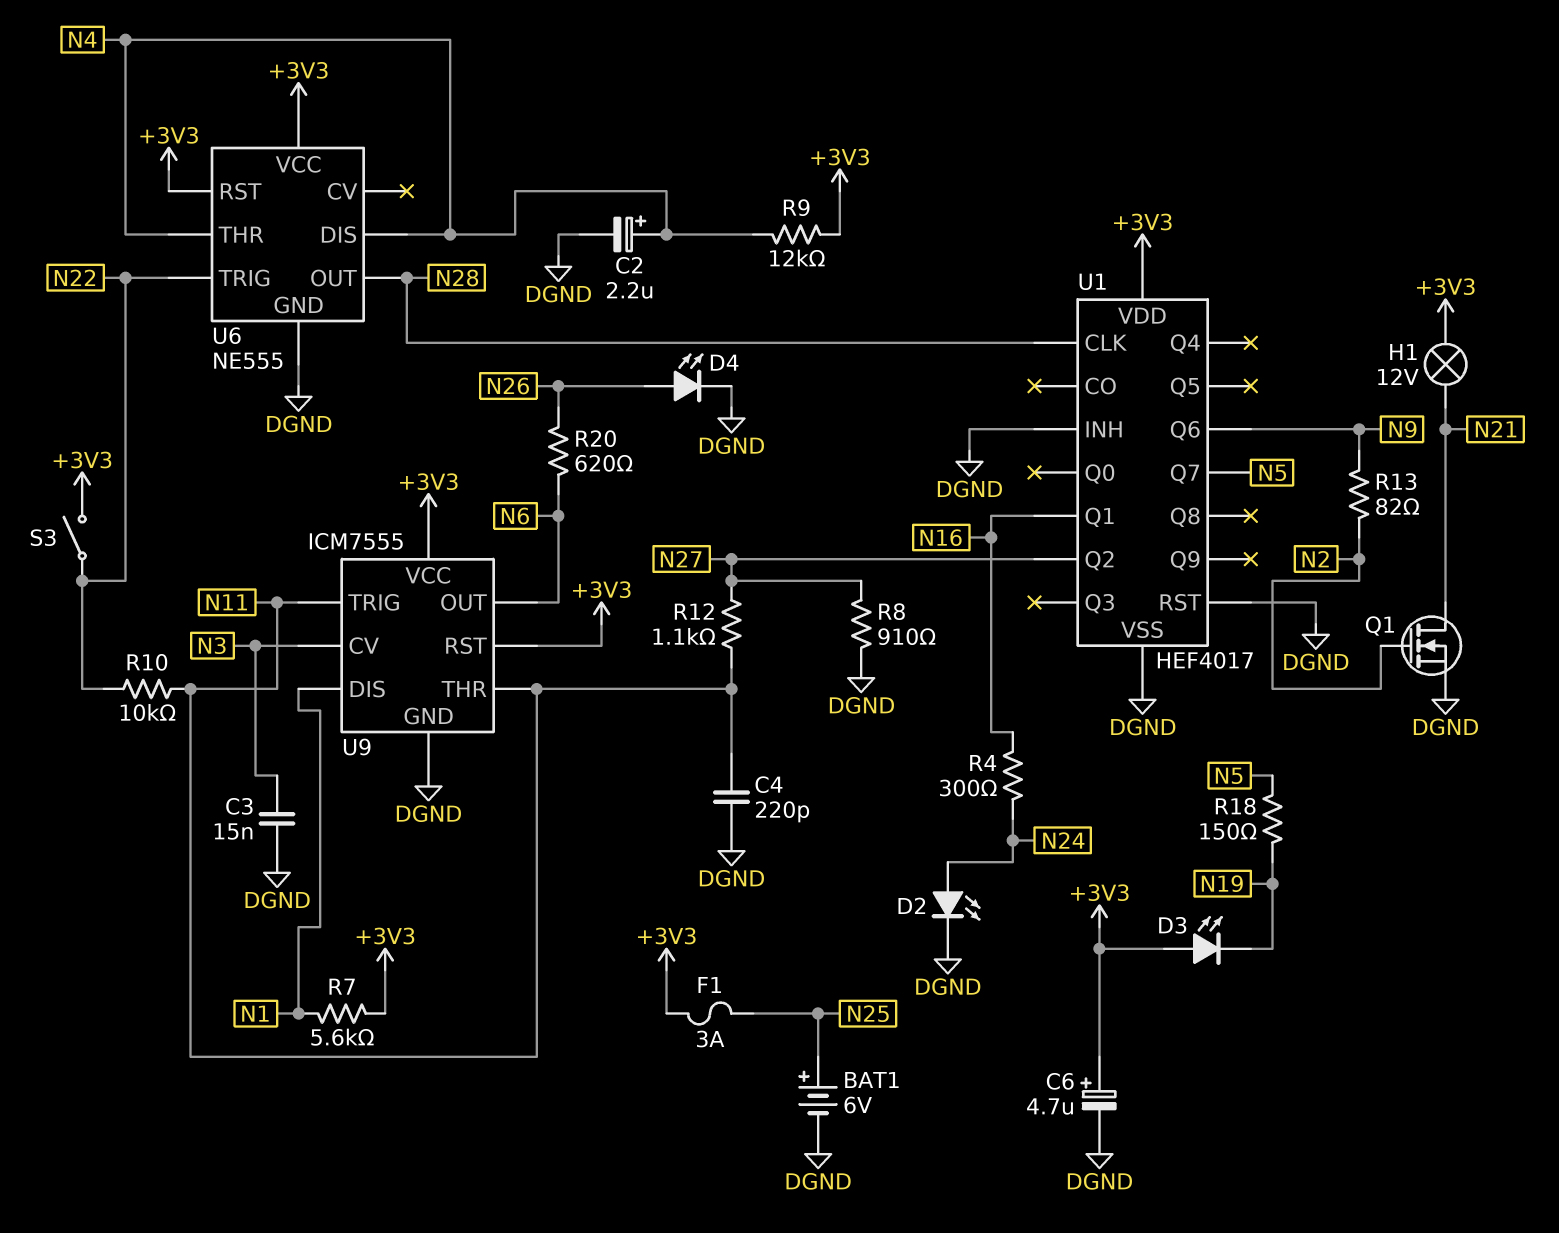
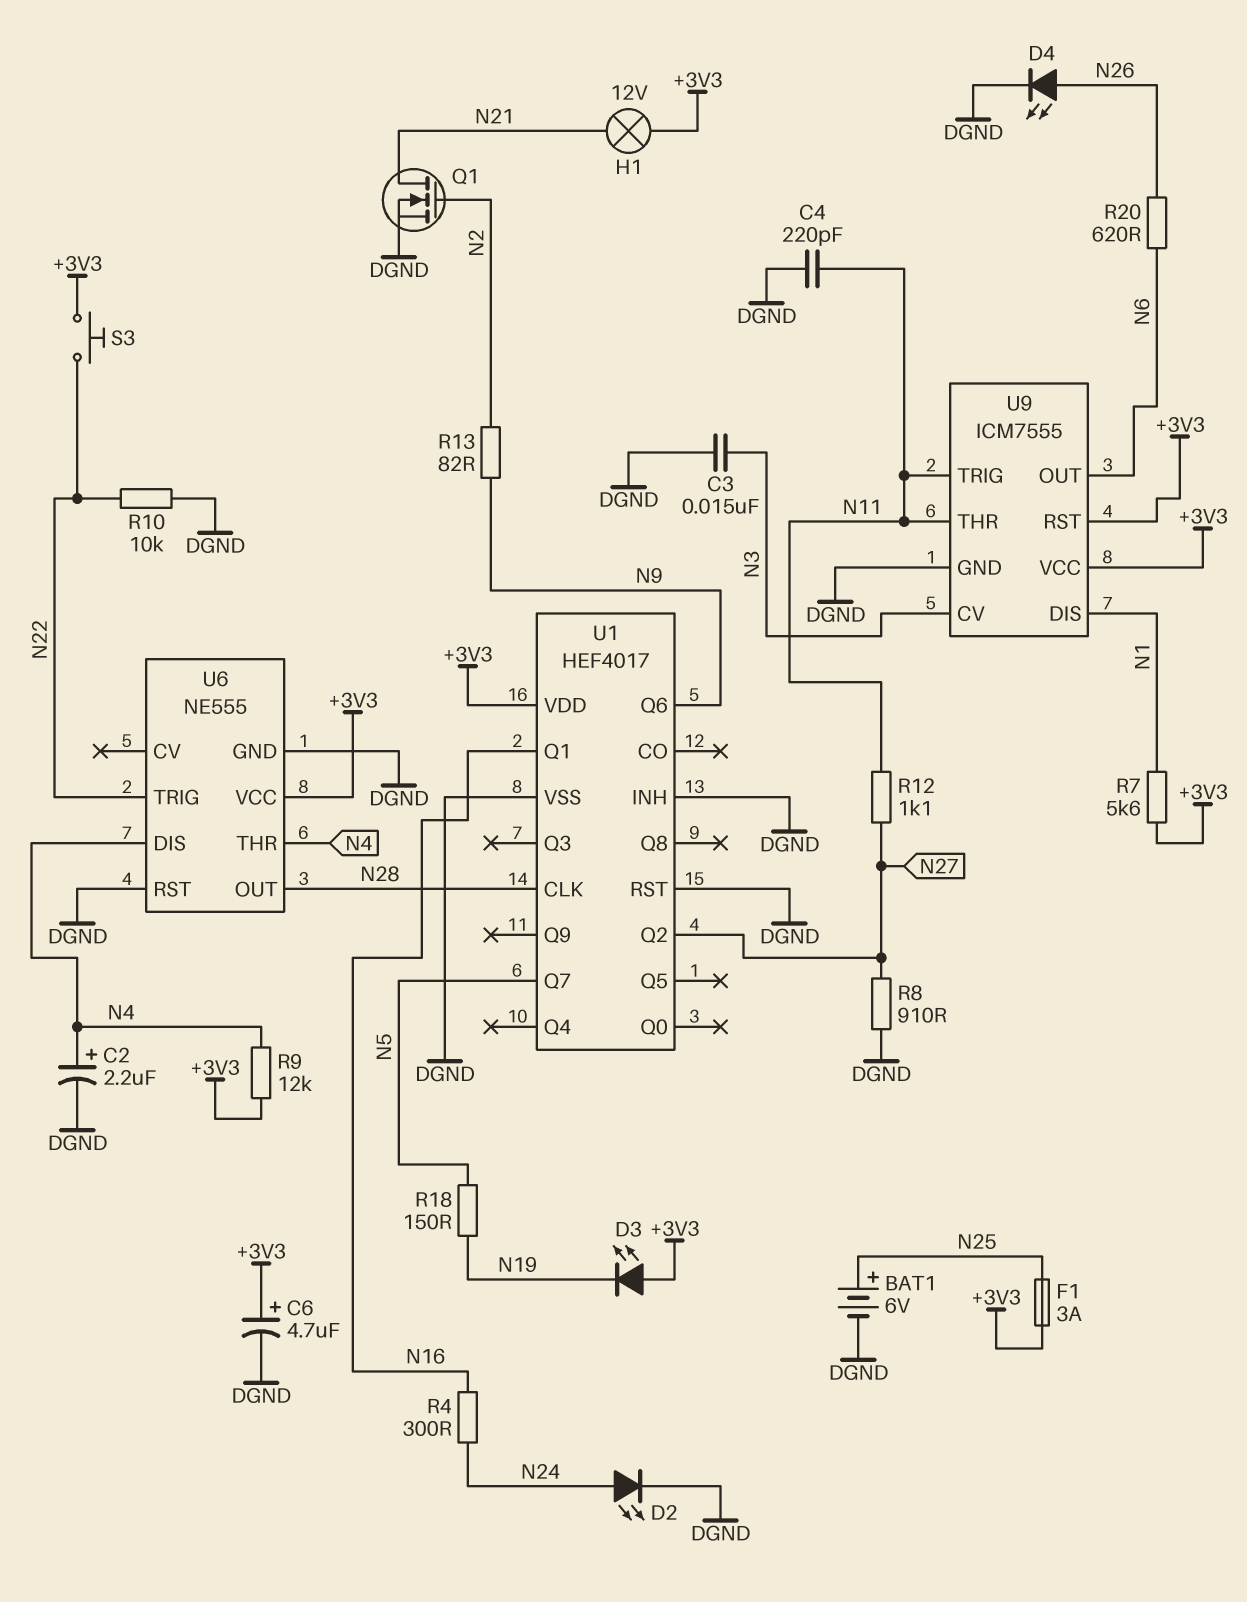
R10: 10k (N11, N22) -> 10k (DGND, N22)
S3: switch (+3V3, N22) -> button (+3V3, N22)
U6 pin RST: +3V3 -> DGND

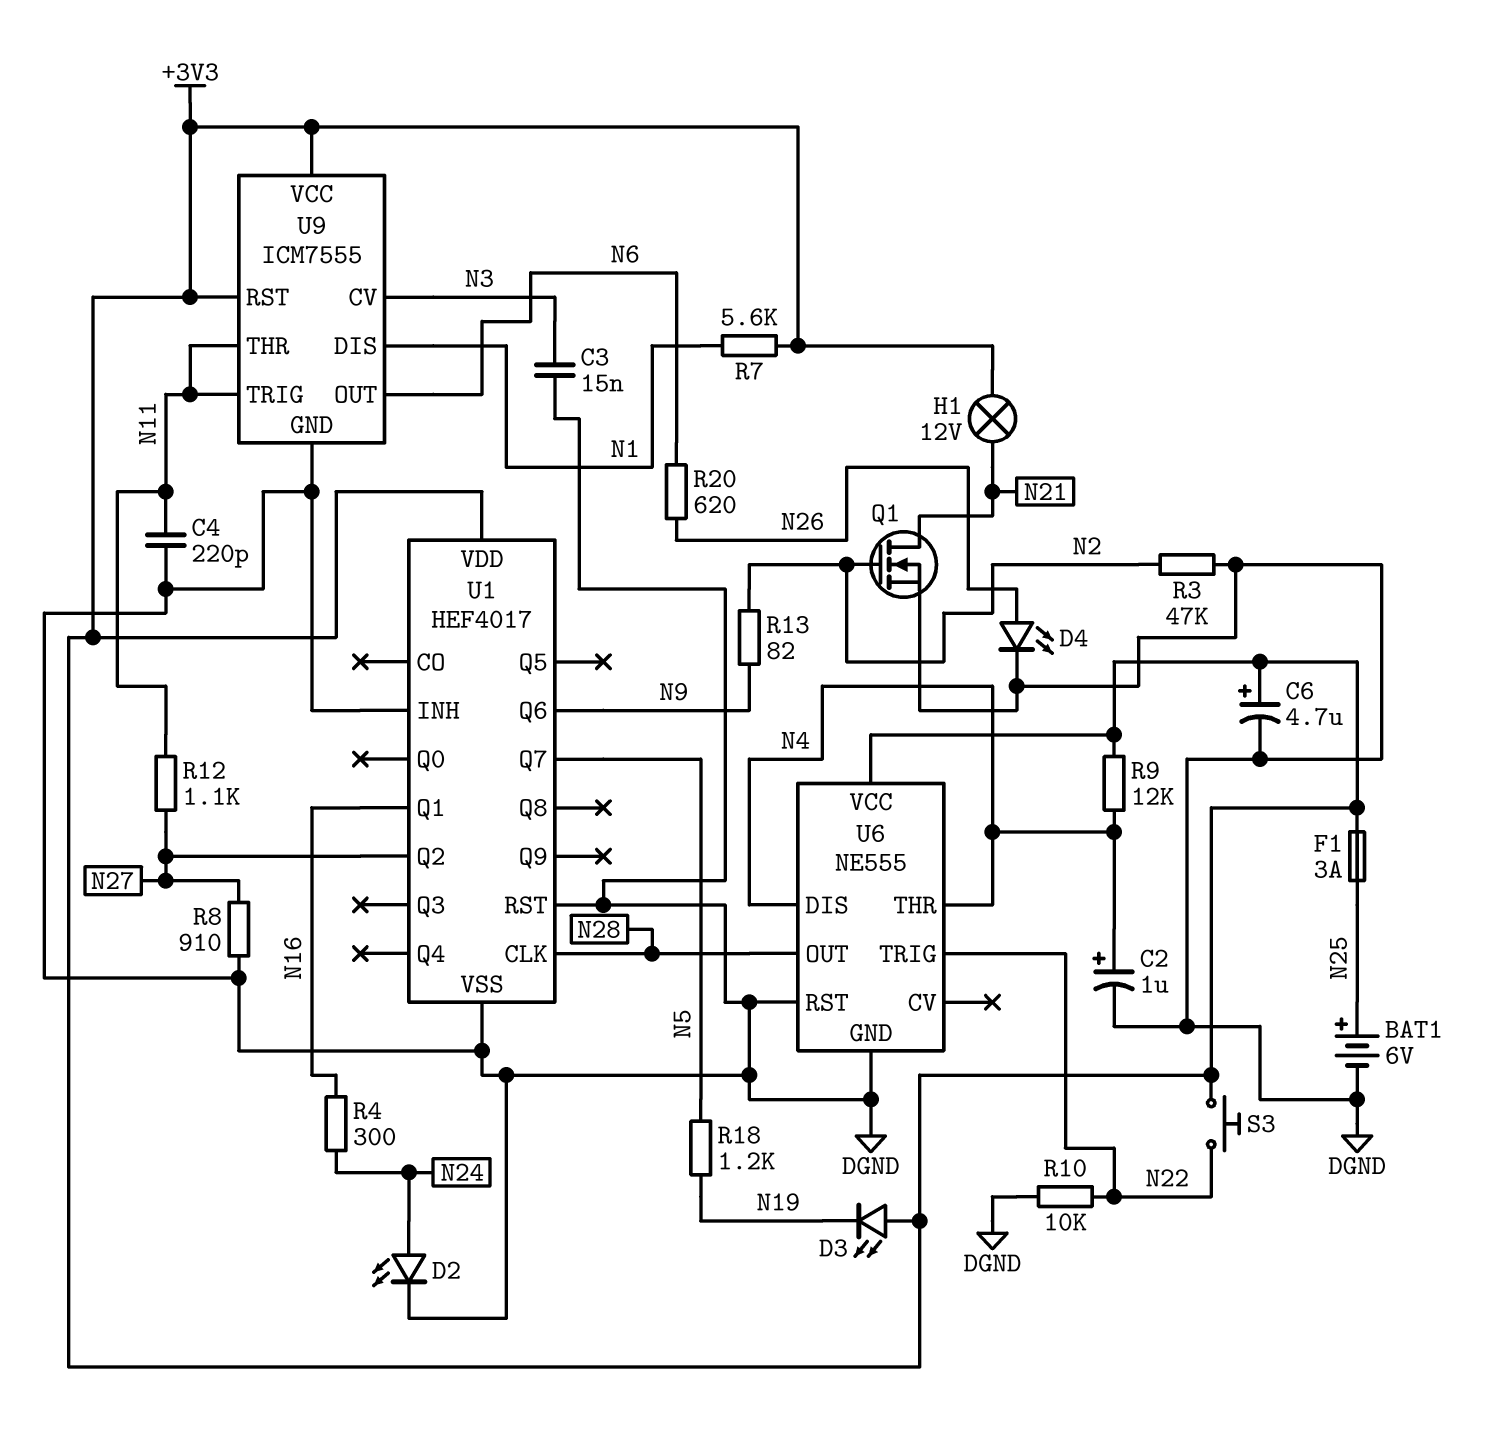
C2: 2.2uF (plus N4, minus DGND) -> 1uF (plus N4, minus DGND)
R3: none -> 47k (DGND, N2)
R18: 150 (N5, N19) -> 1.2k (N5, N19)

